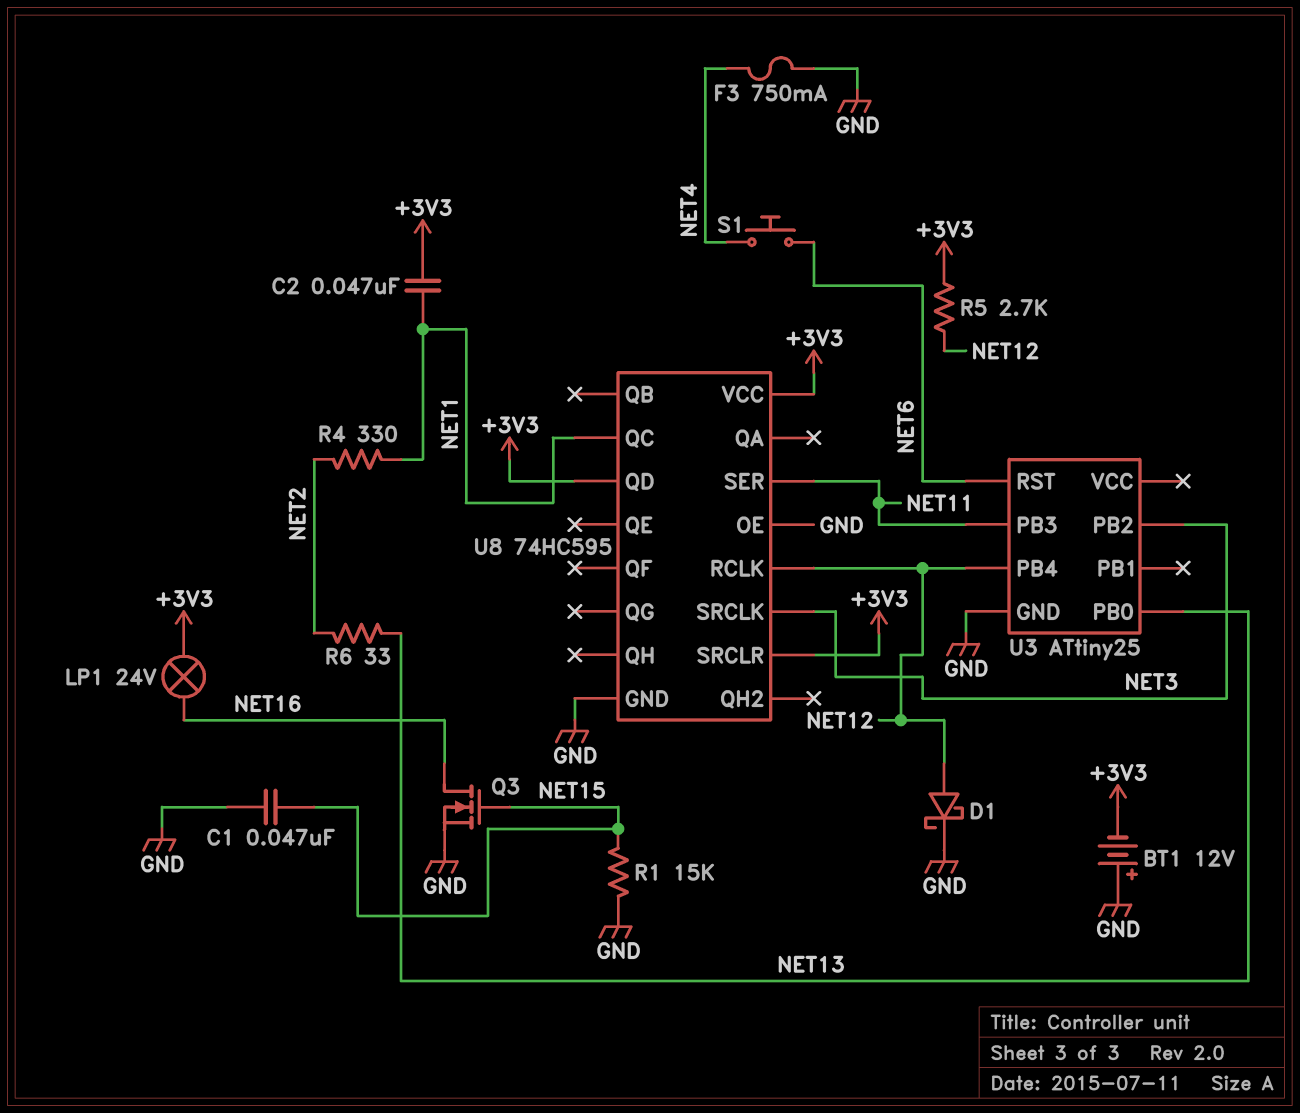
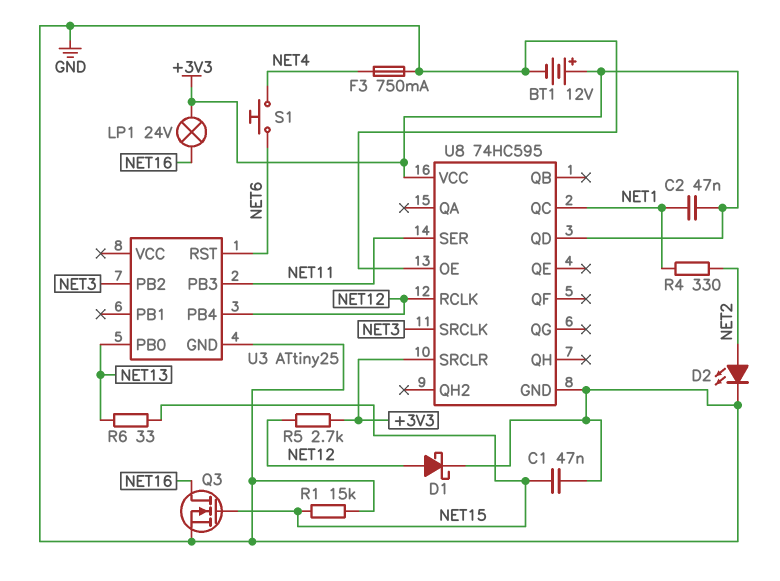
BT1: 12V (plus GND, minus +3V3) -> 12V (plus +3V3, minus GND)
D2: none -> LED (A NET2, K GND)
R6: 33 (NET2, NET13) -> 33 (NET13, NET15)

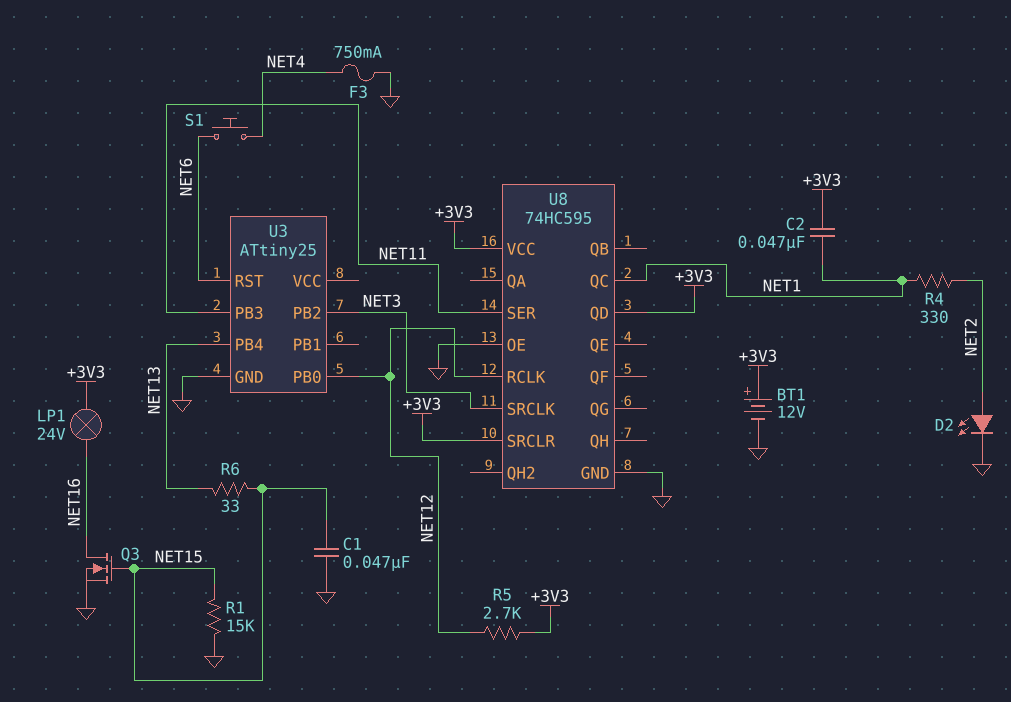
D1: schottky (A NET12, K GND) -> none
U3 pin PB0: NET13 -> NET12
U3 pin PB4: NET12 -> NET13

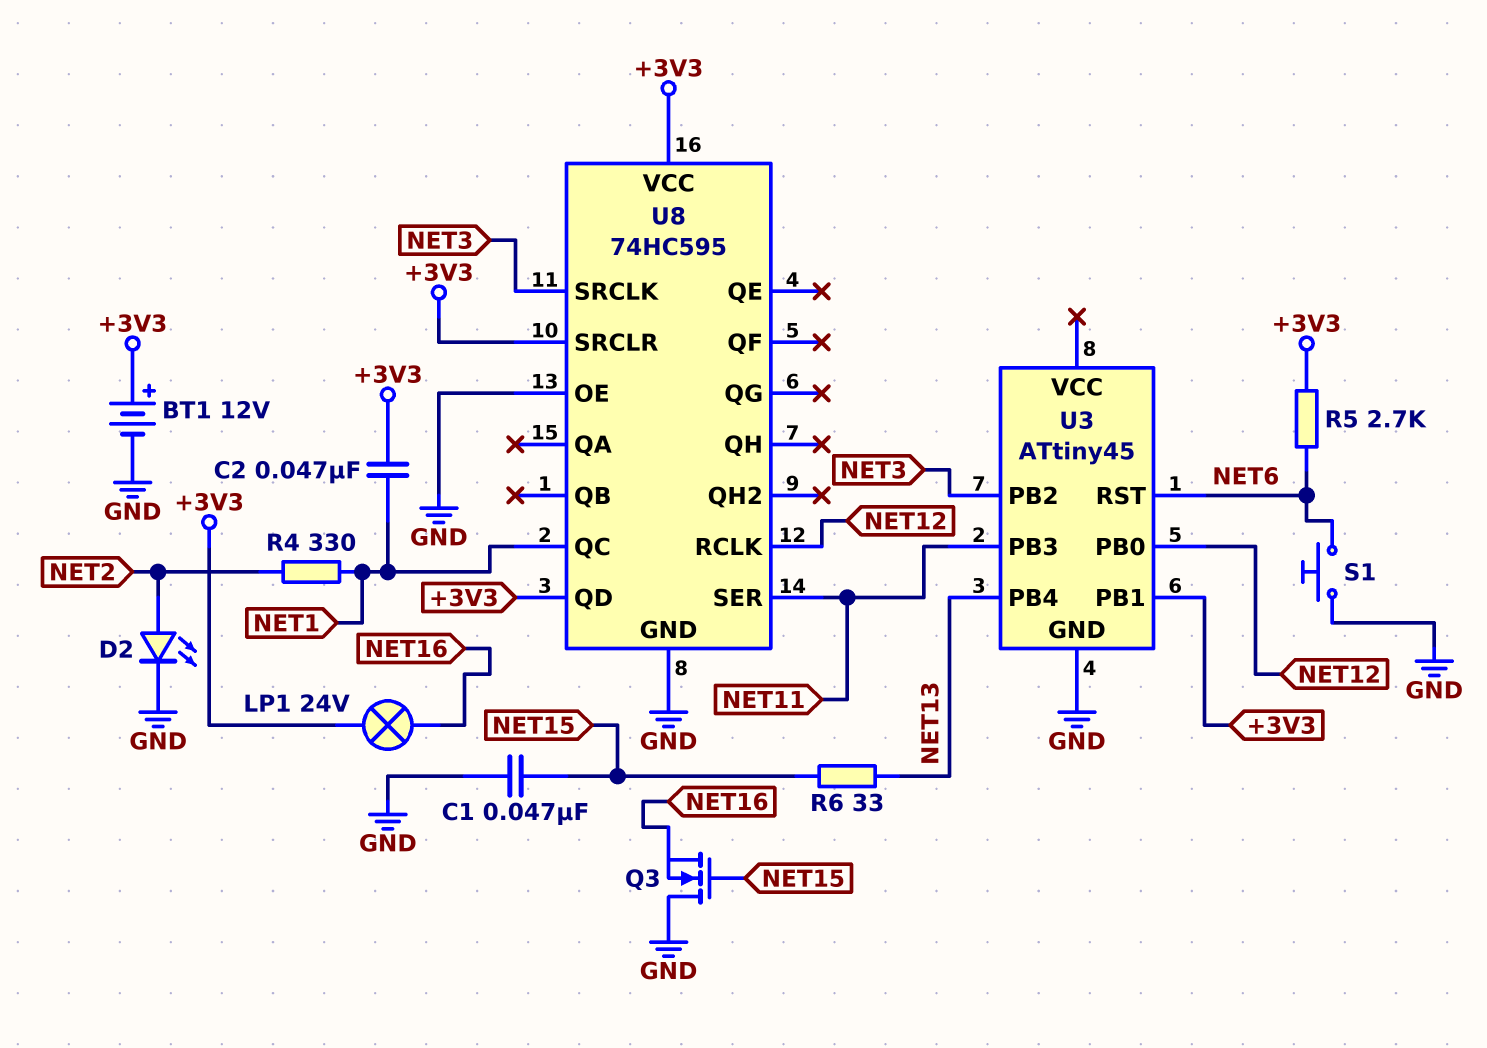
F3: 750mA (GND, NET4) -> none
Q3: NMOS (G NET15, D NET16, S GND) -> NMOS (G NET15, D GND, S NET16)
R1: 15k (GND, NET15) -> none
R5: 2.7k (+3V3, NET12) -> 2.7k (+3V3, NET6)
S1: button (NET4, NET6) -> button (GND, NET6)
U3: ATtiny25 -> ATtiny45
U3 pin PB1: none -> +3V3

